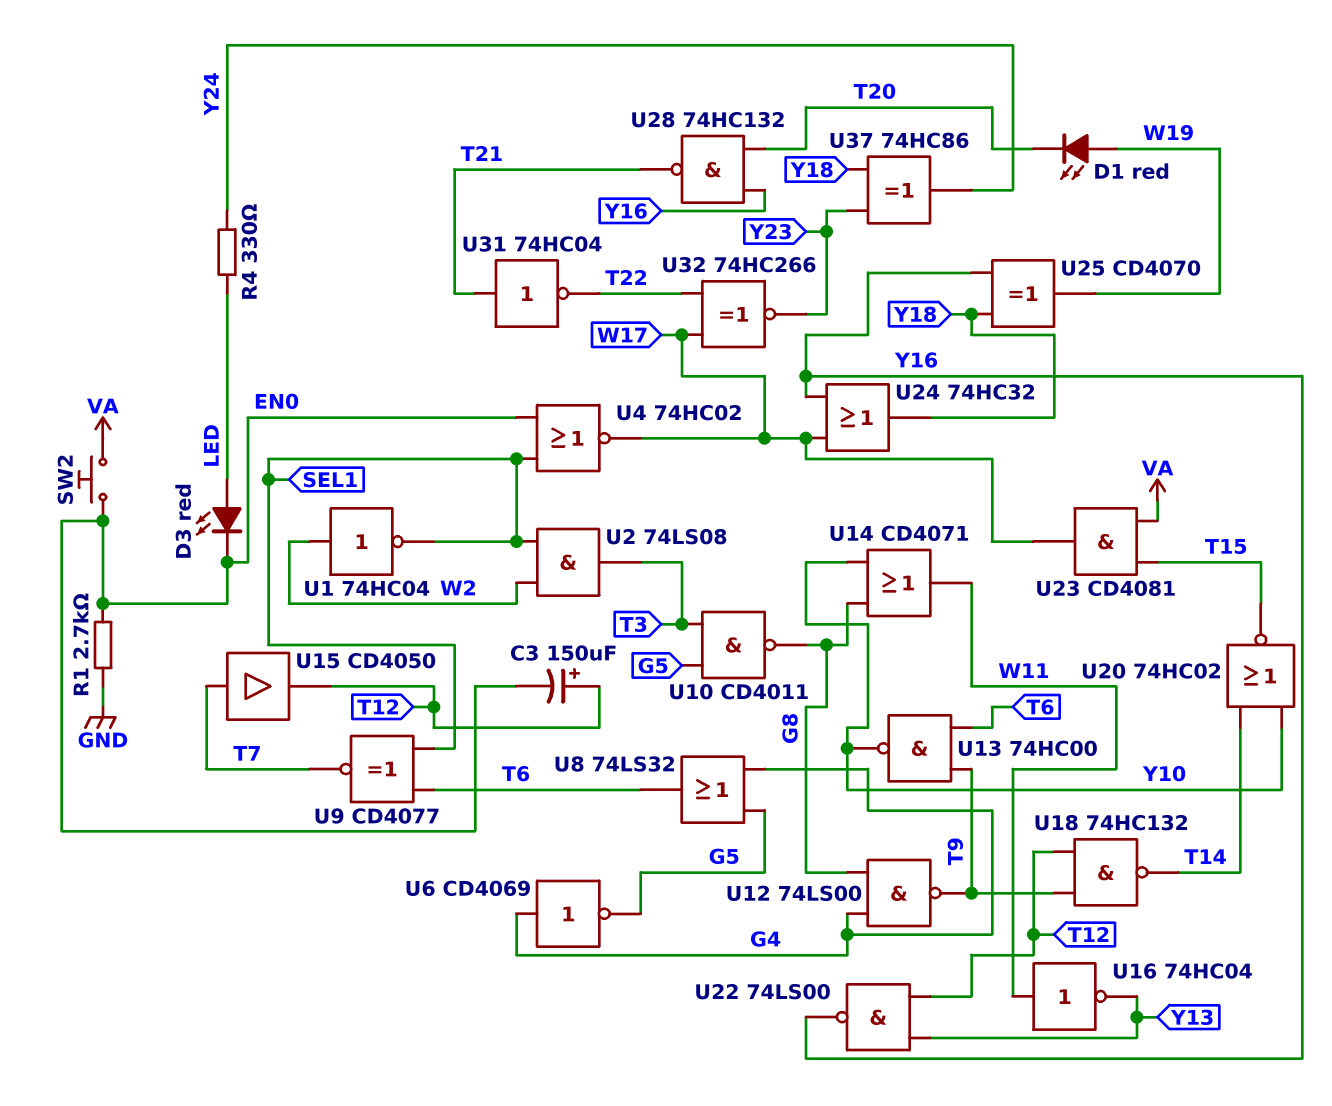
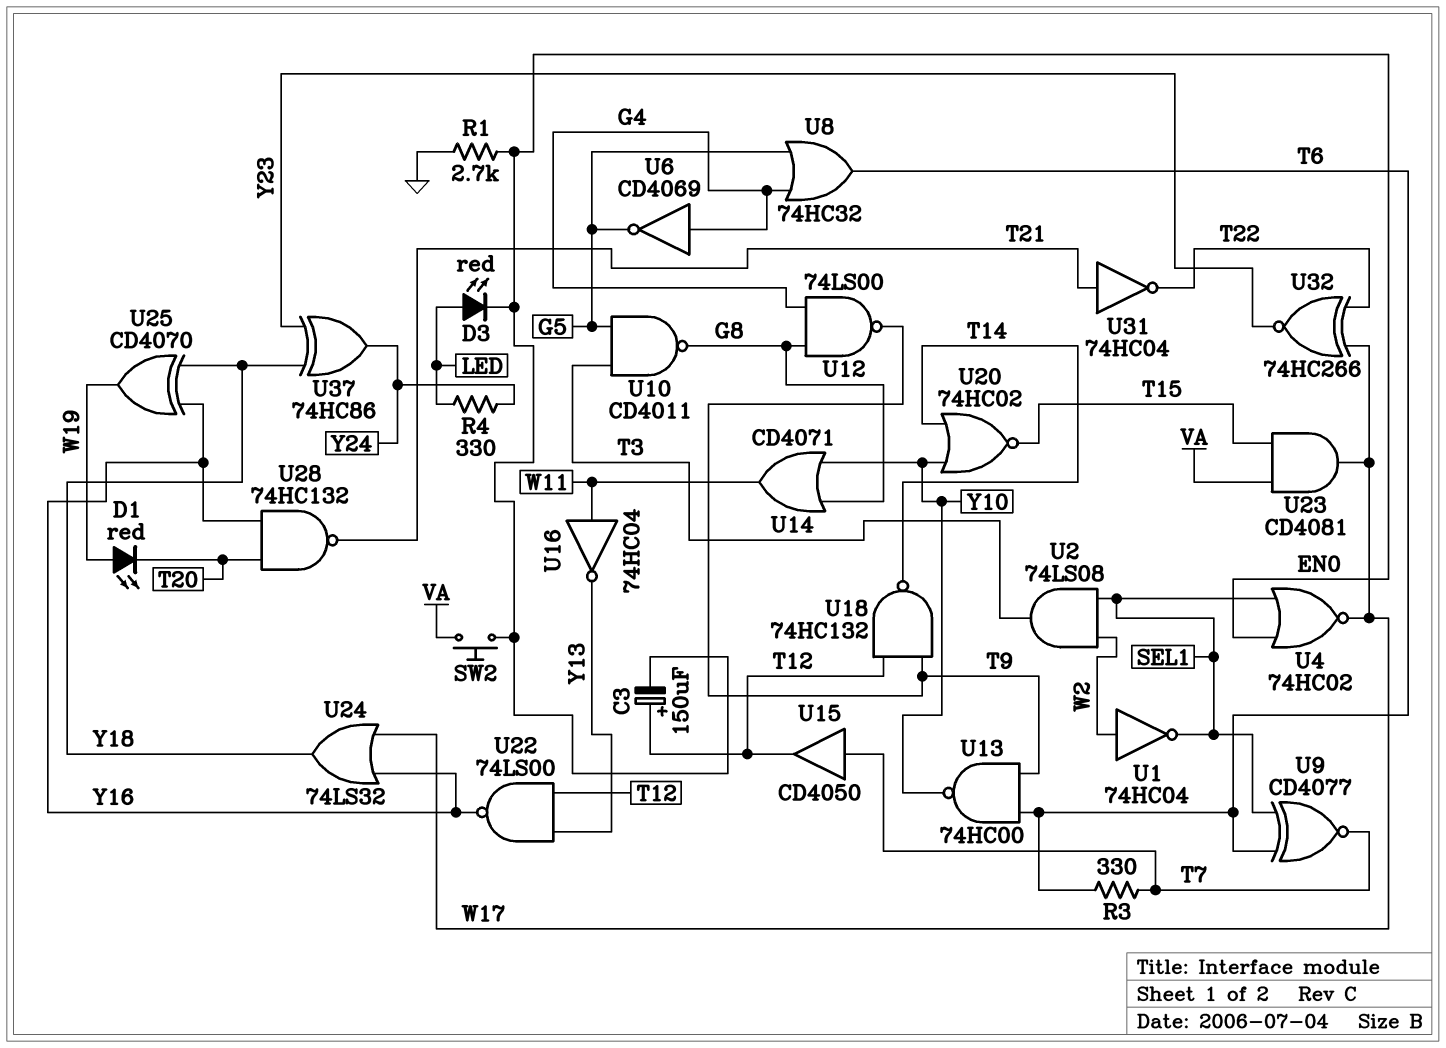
R3: none -> 330 (T6, T7)
U8: OR 74LS32 (in G4, in G5, out T6) -> OR 74HC32 (in G4, in G5, out T6)
U24: OR 74HC32 (in W17, in Y16, out Y18) -> OR 74LS32 (in W17, in Y16, out Y18)

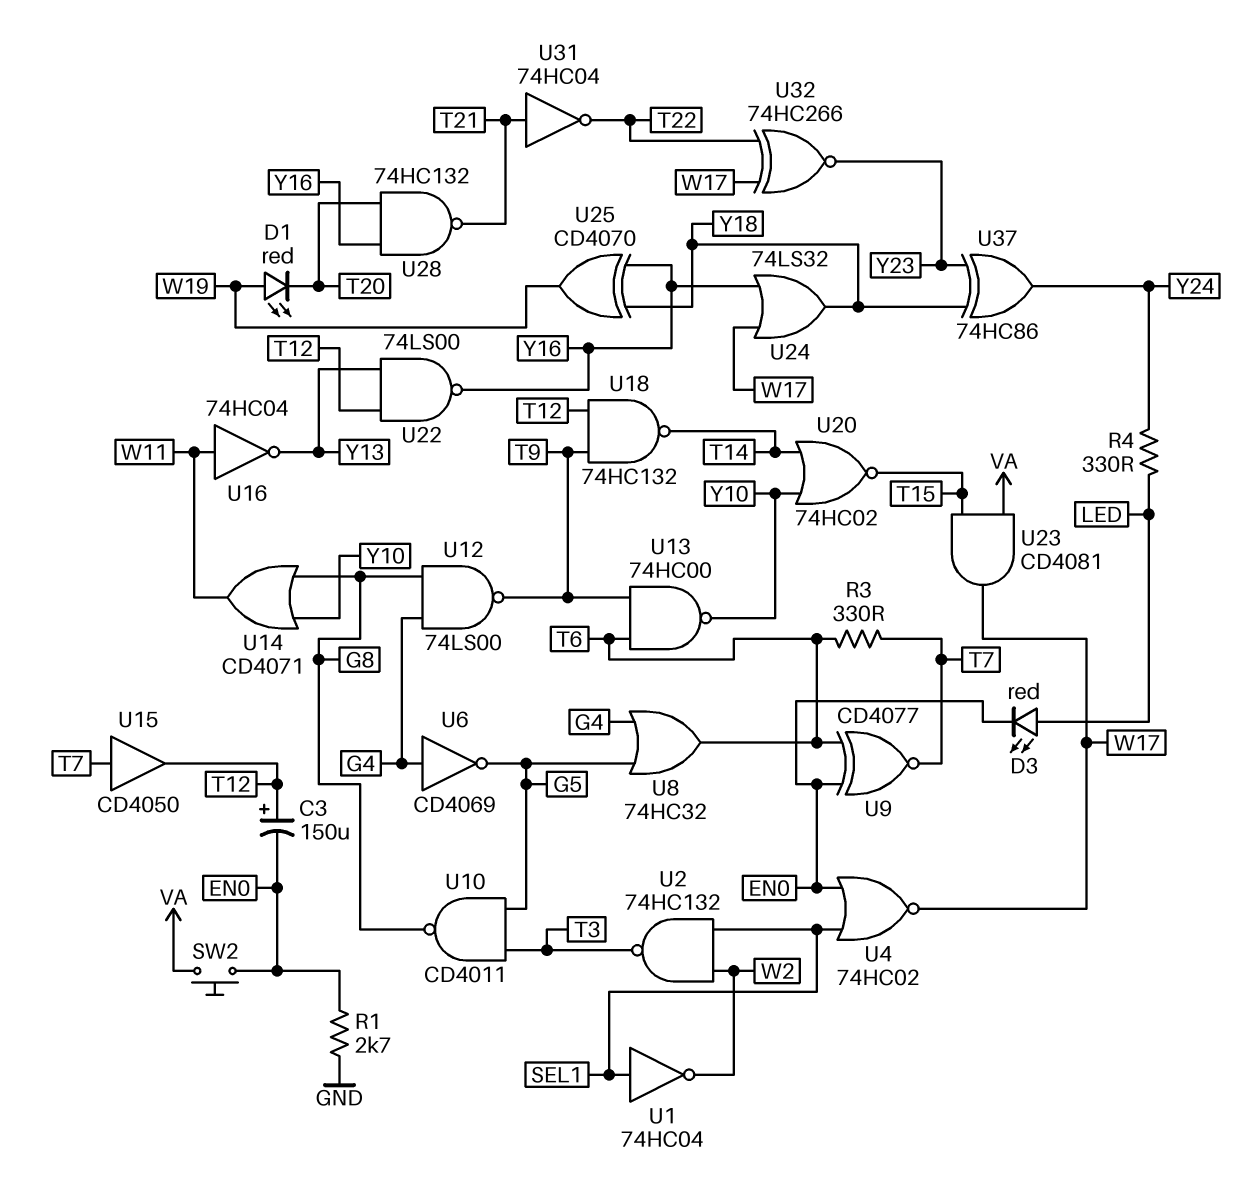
U1: NOT 74HC04 (in W2, out SEL1) -> NOT 74HC04 (in SEL1, out W2)
U2: AND 74LS08 (in SEL1, in W2, out T3) -> NAND 74HC132 (in SEL1, in W2, out T3)
U9: XNOR CD4077 (in SEL1, in T6, out T7) -> XNOR CD4077 (in EN0, in T6, out T7)

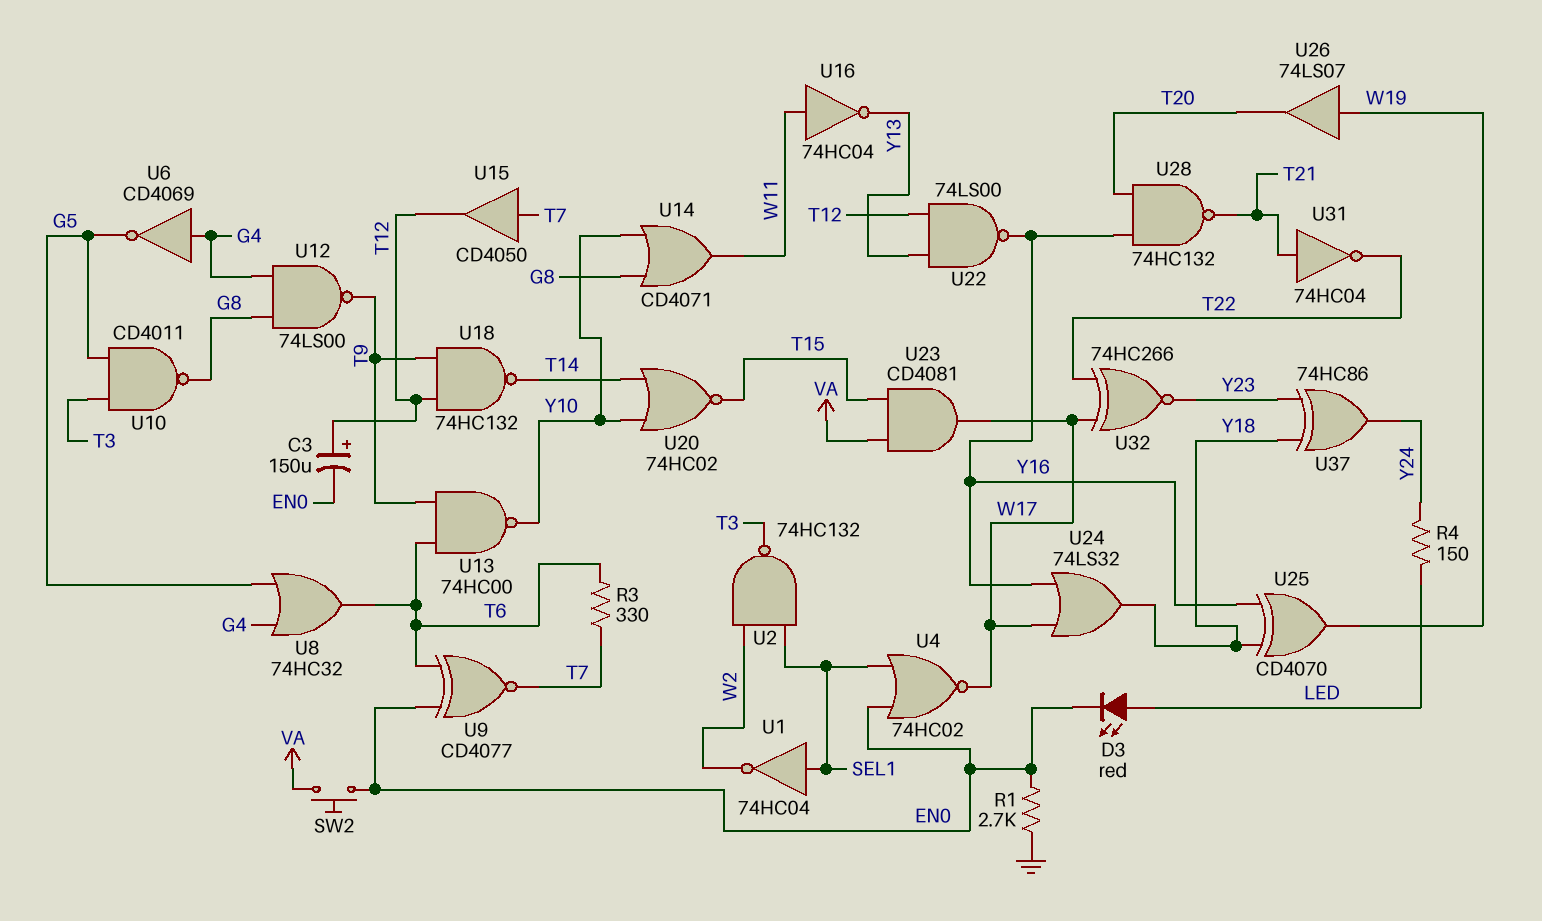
D1: LED red (A W19, K T20) -> none
R4: 330 (LED, Y24) -> 150 (LED, Y24)
U26: none -> buffer 74LS07 (in W19, out T20)

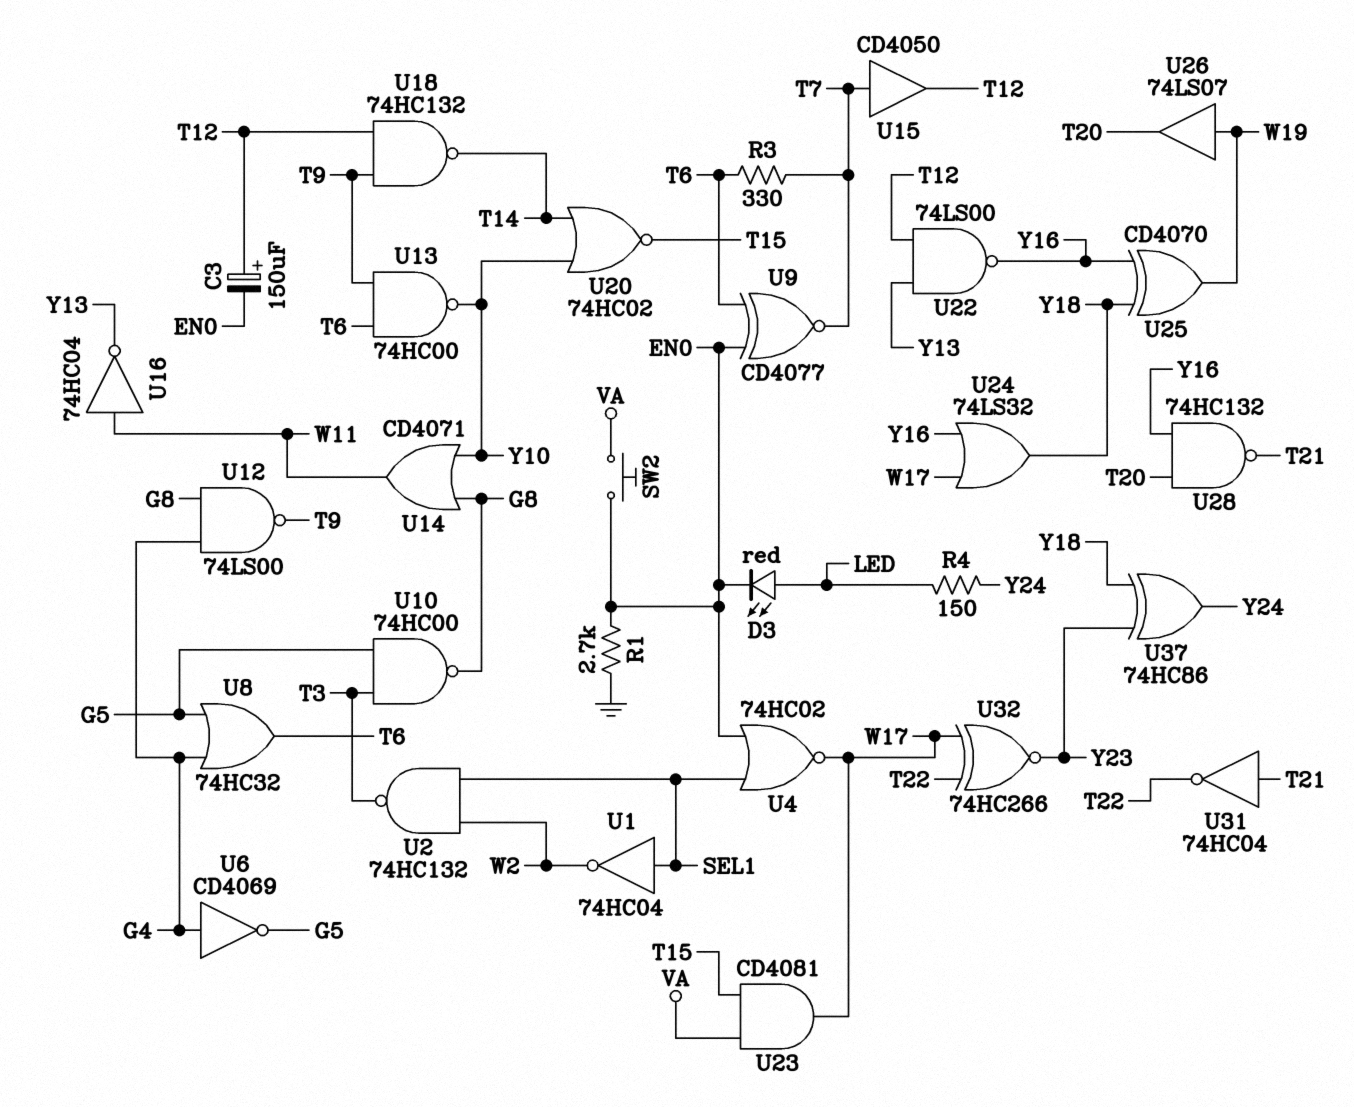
U10: NAND CD4011 (in G5, in T3, out G8) -> NAND 74HC00 (in G5, in T3, out G8)

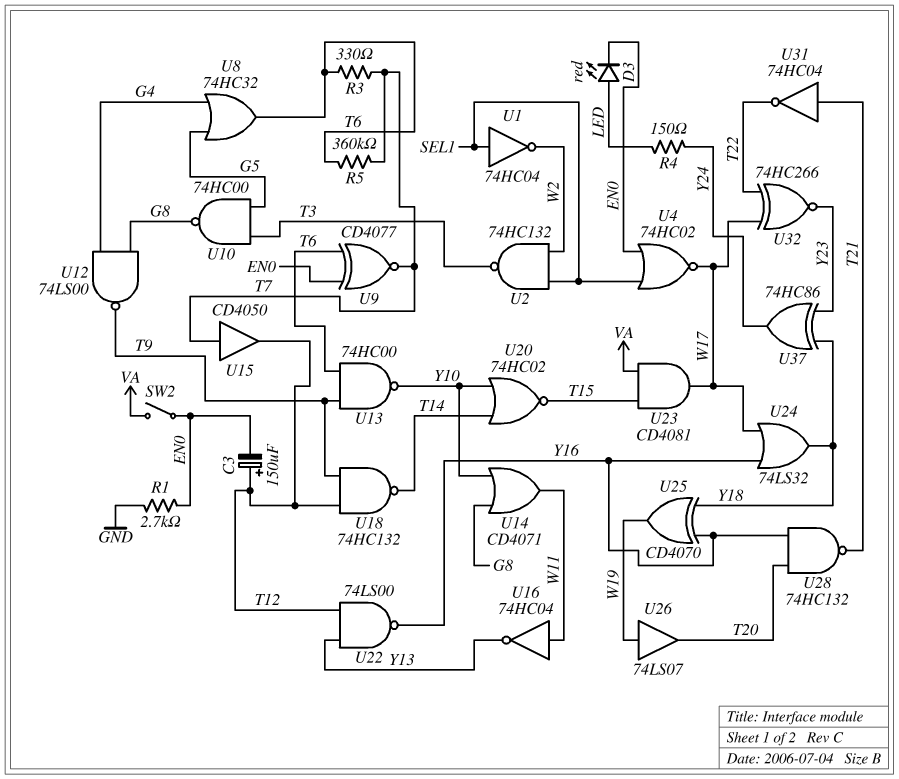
R5: none -> 360k (T6, T7)
SW2: button (EN0, VA) -> switch (EN0, VA)
U6: NOT CD4069 (in G4, out G5) -> none

